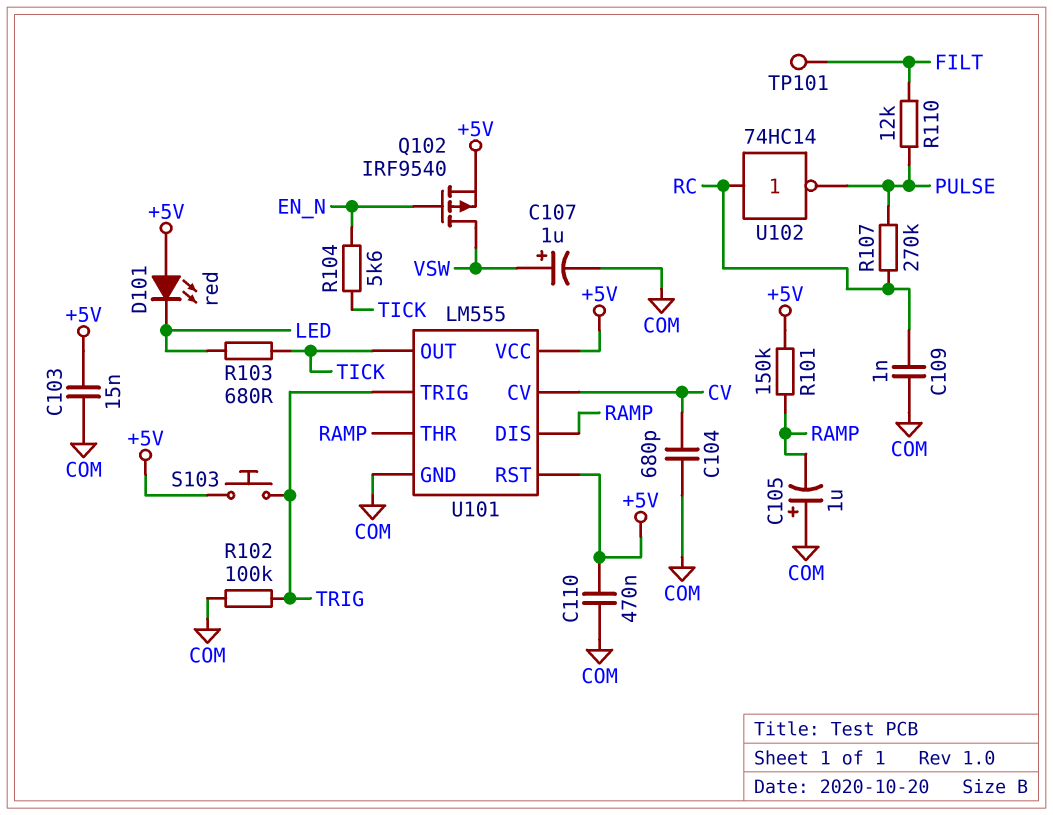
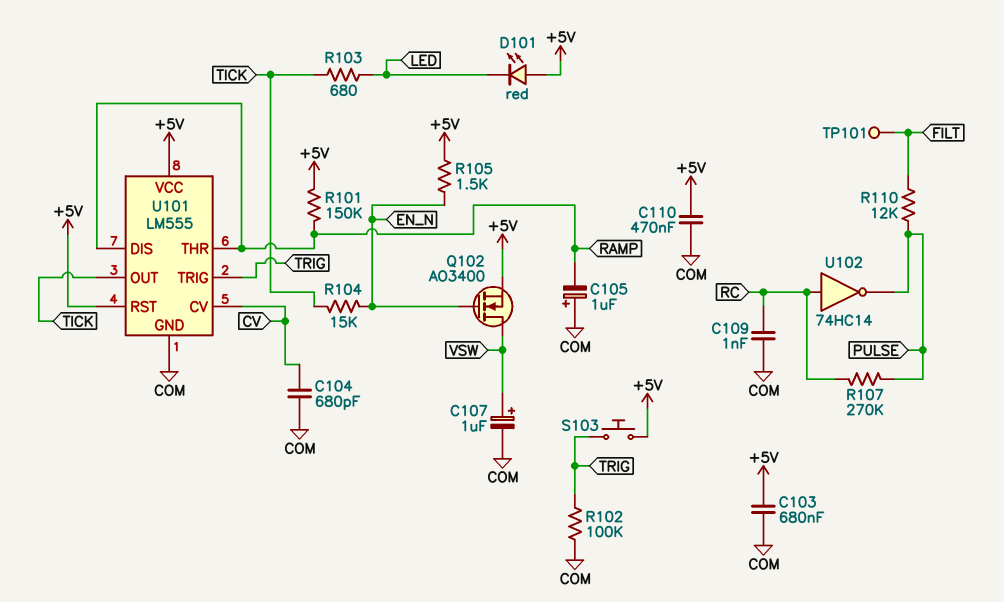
C103: 15nF (+5V, COM) -> 680nF (+5V, COM)
Q102: PMOS IRF9540 (G EN_N, D VSW, S +5V) -> NMOS AO3400 (G EN_N, D VSW, S +5V)
R104: 5.6k (EN_N, TICK) -> 15k (EN_N, TICK)
R105: none -> 1.5k (+5V, EN_N)

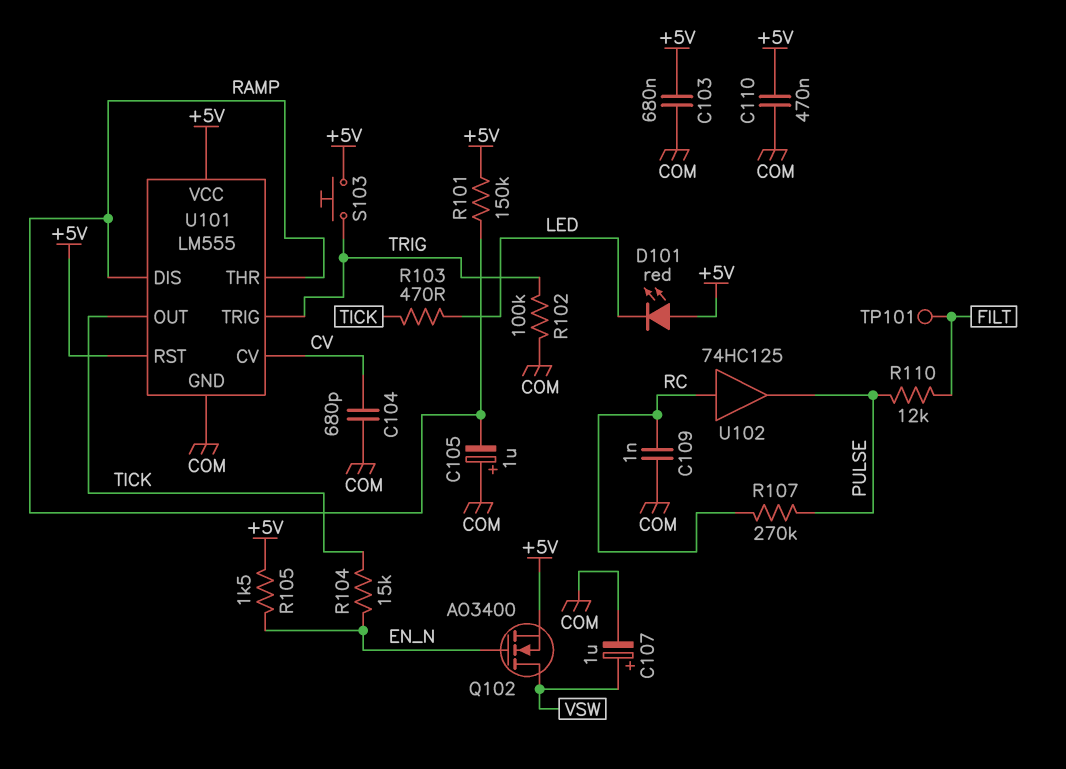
R103: 680 (LED, TICK) -> 470 (LED, TICK)
U102: NOT 74HC14 (in RC, out PULSE) -> buffer 74HC125 (in RC, out PULSE)

